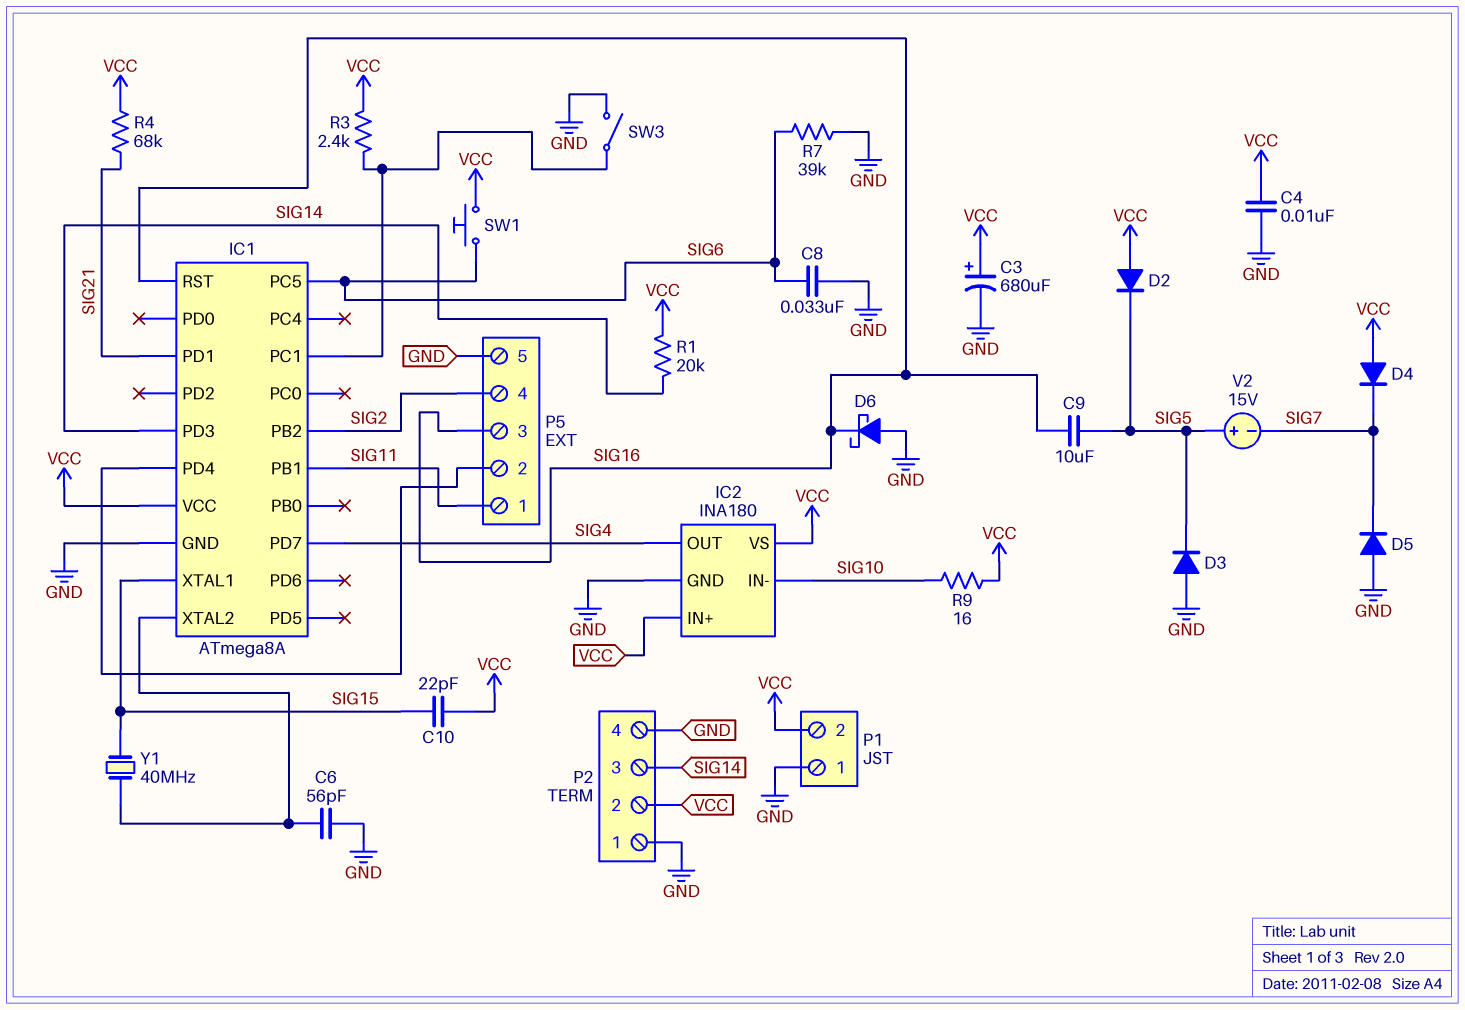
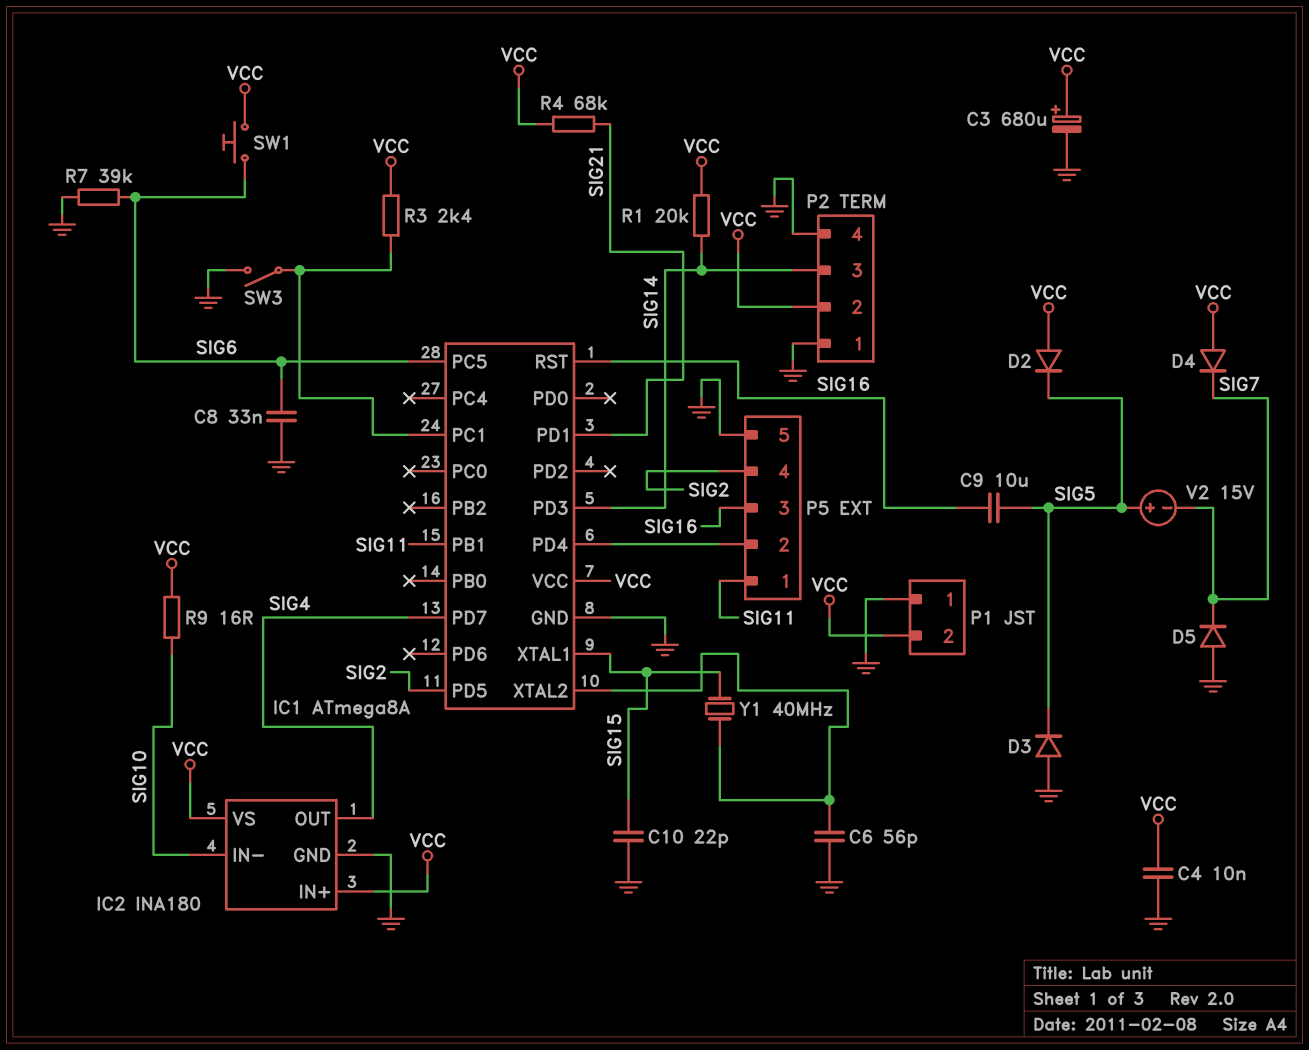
C10: 22pF (SIG15, VCC) -> 22pF (GND, SIG15)
D6: schottky (A GND, K SIG16) -> none
IC1 pin PB2: SIG2 -> none
IC1 pin PD5: none -> SIG2

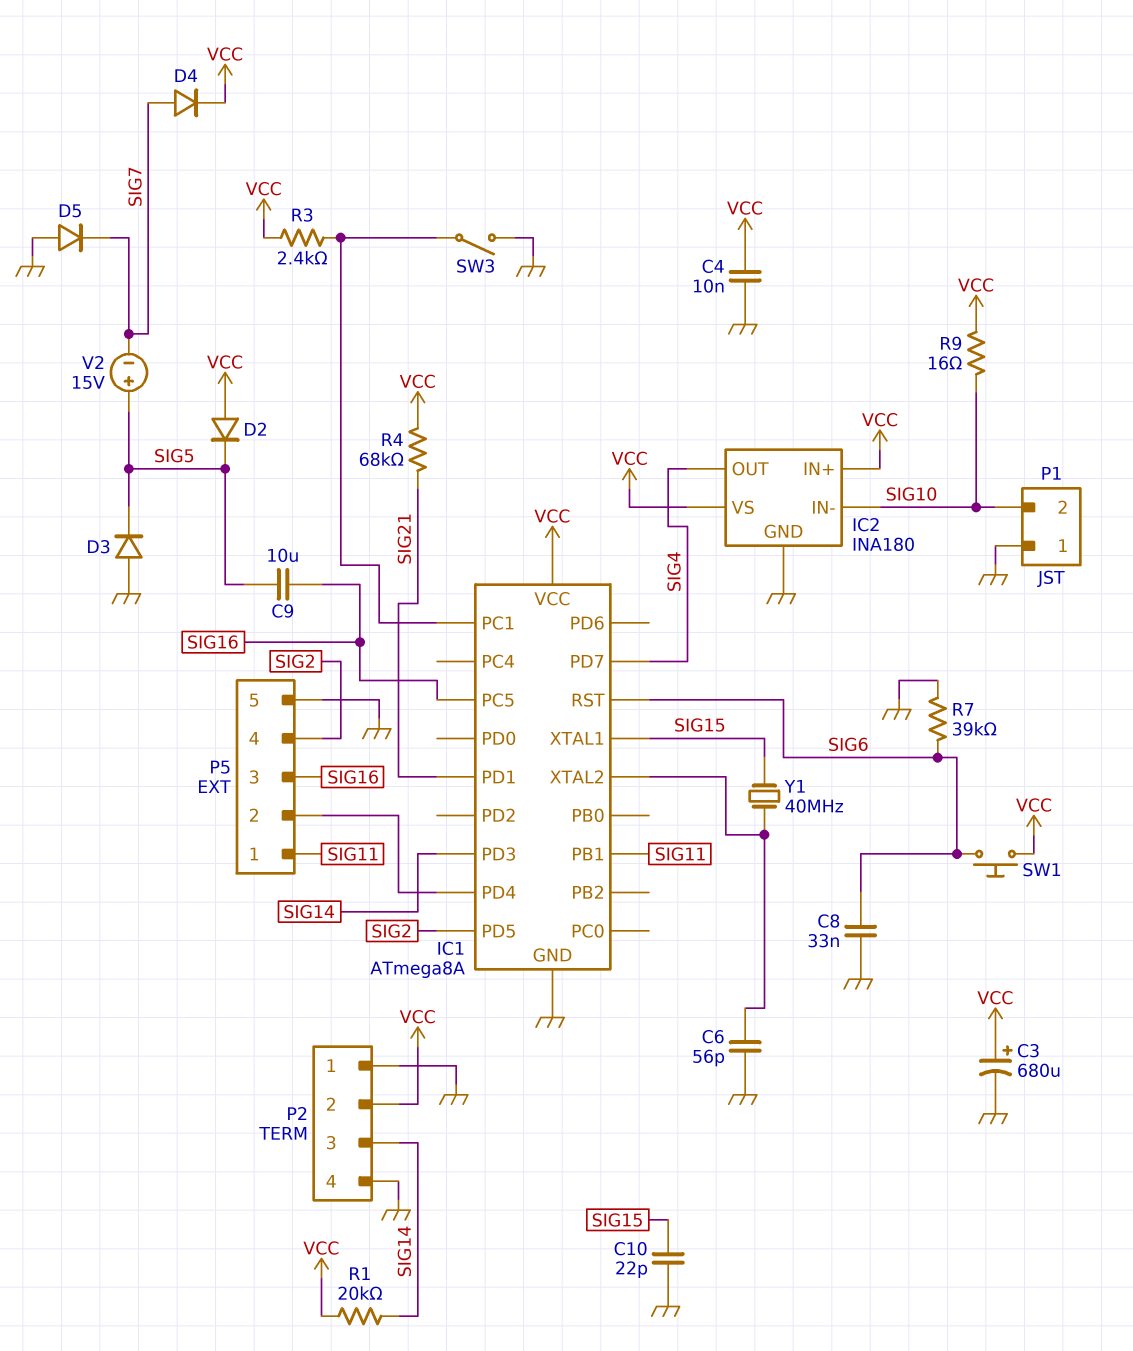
D4: diode (A VCC, K SIG7) -> diode (A SIG7, K VCC)
IC1 pin PC5: SIG6 -> SIG16
IC1 pin RST: SIG16 -> SIG6
P1 pin 2: VCC -> SIG10

